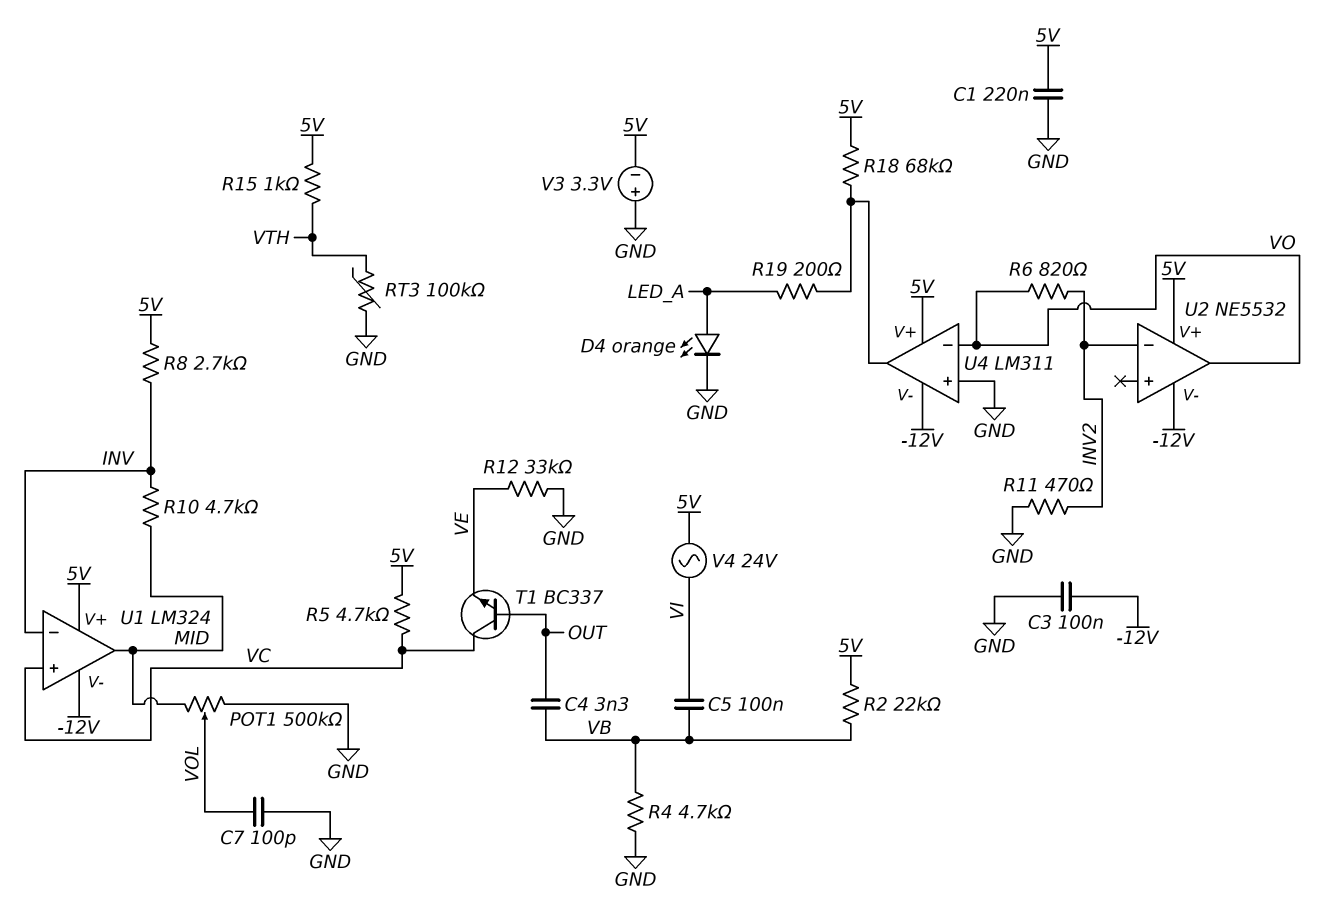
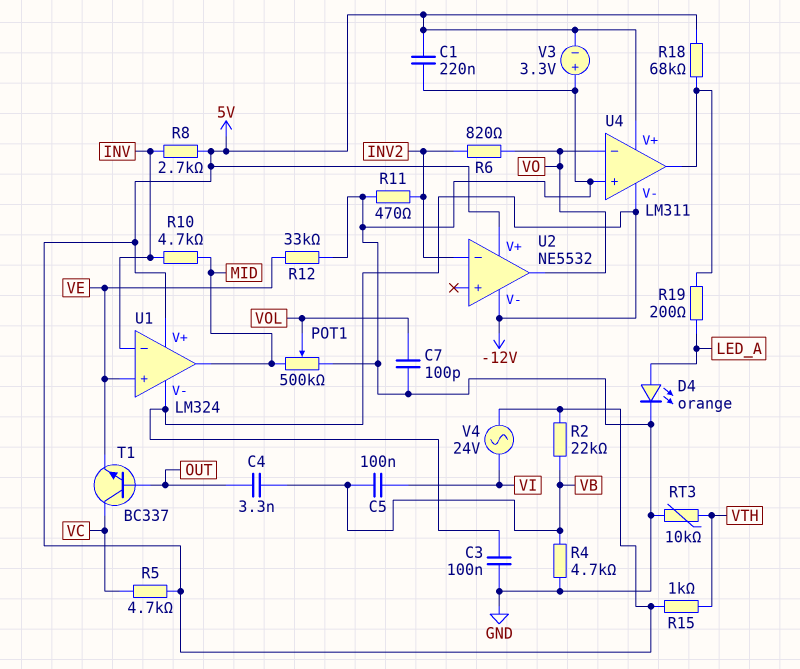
RT3: 100k (GND, VTH) -> 10k (GND, VTH)
U1 pin in+: VC -> VE

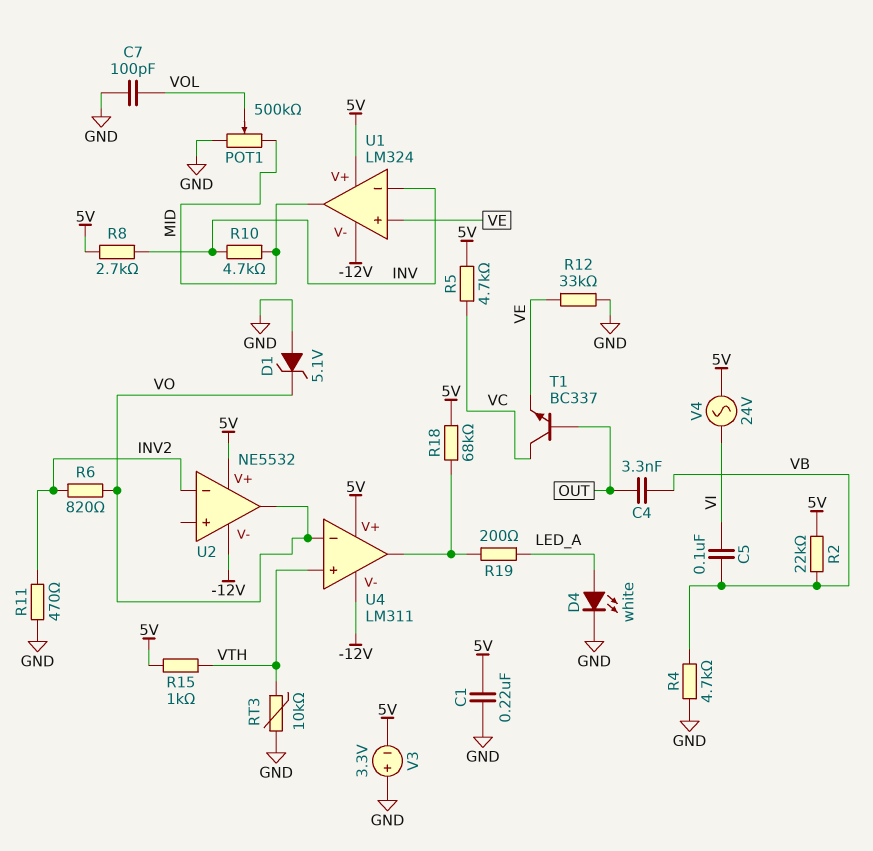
C3: 100nF (-12V, GND) -> none
D1: none -> zener 5.1V (A GND, K VO)
D4: LED orange (A LED_A, K GND) -> LED white (A LED_A, K GND)
U4 pin in+: GND -> VTH

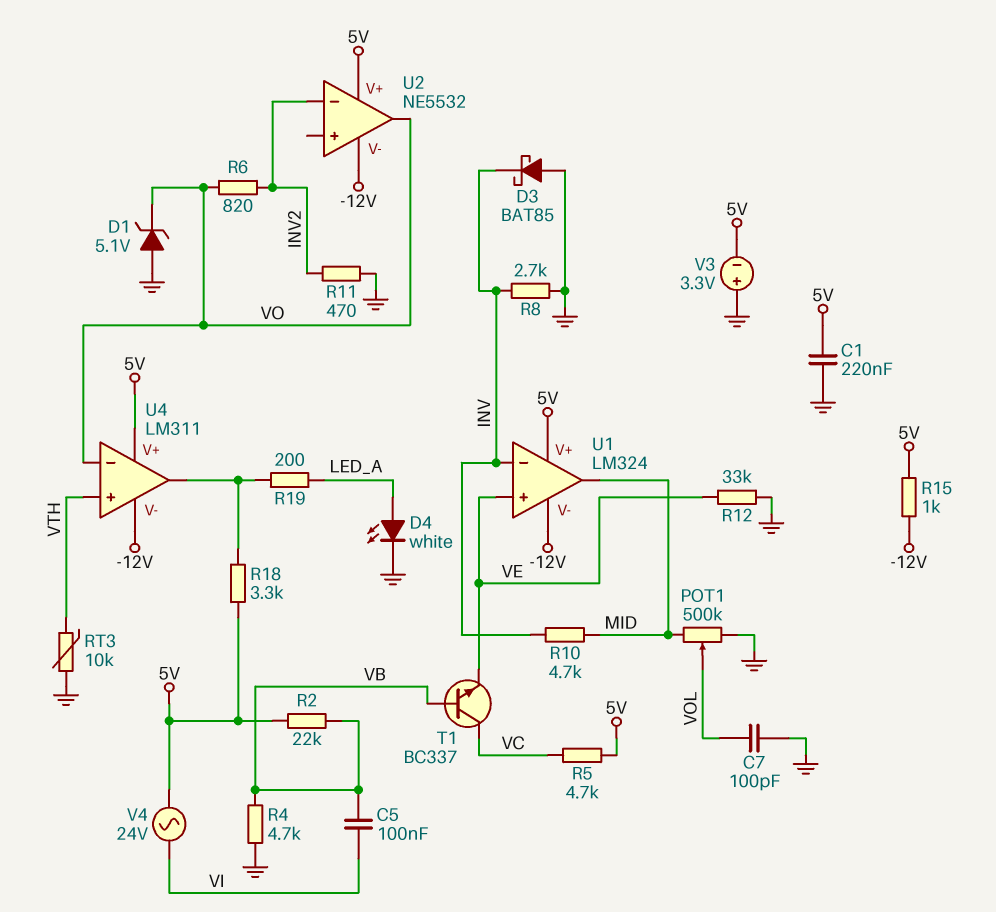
C4: 3.3nF (OUT, VB) -> none
D3: none -> schottky BAT85 (A GND, K INV)
R8: 2.7k (5V, INV) -> 2.7k (GND, INV)
R15: 1k (5V, VTH) -> 1k (-12V, 5V)
R18: 68k (5V, U4/out) -> 3.3k (5V, U4/out)
T1: NPN BC337 (B OUT, C VC, E VE) -> NPN BC337 (B VB, C VC, E VE)

